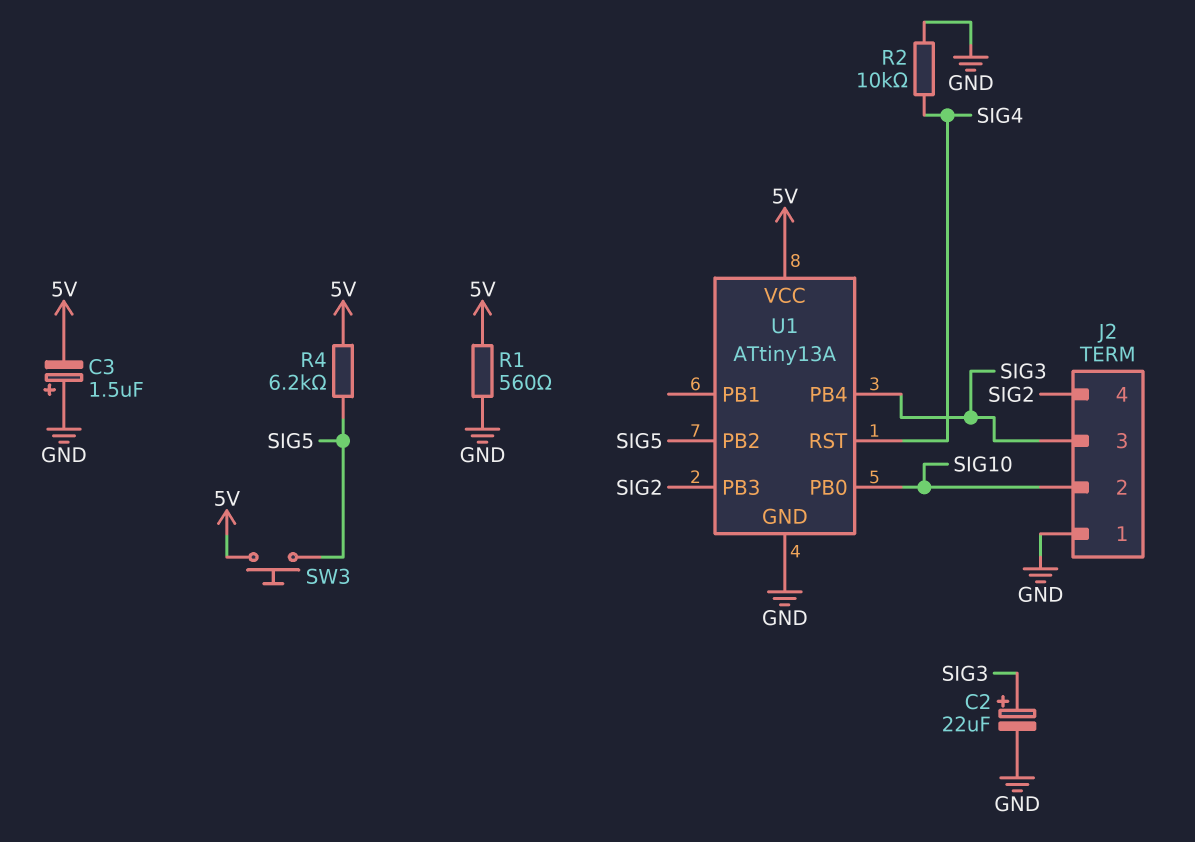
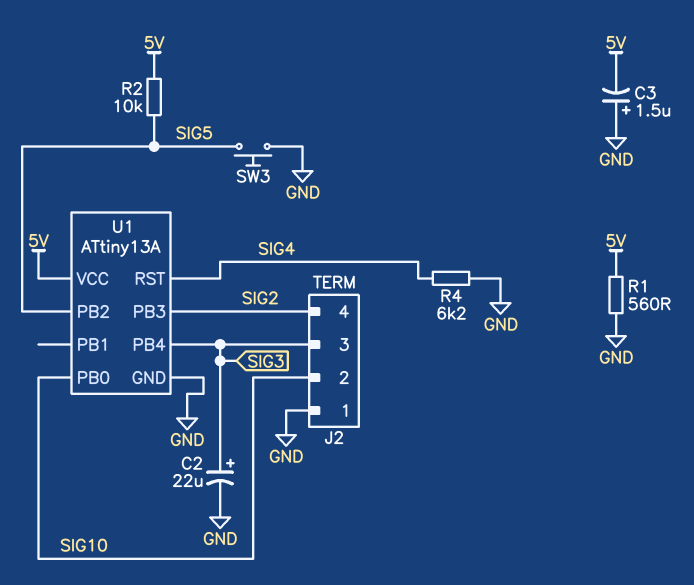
R2: 10k (GND, SIG4) -> 10k (5V, SIG5)
R4: 6.2k (5V, SIG5) -> 6.2k (GND, SIG4)
SW3: button (5V, SIG5) -> button (GND, SIG5)

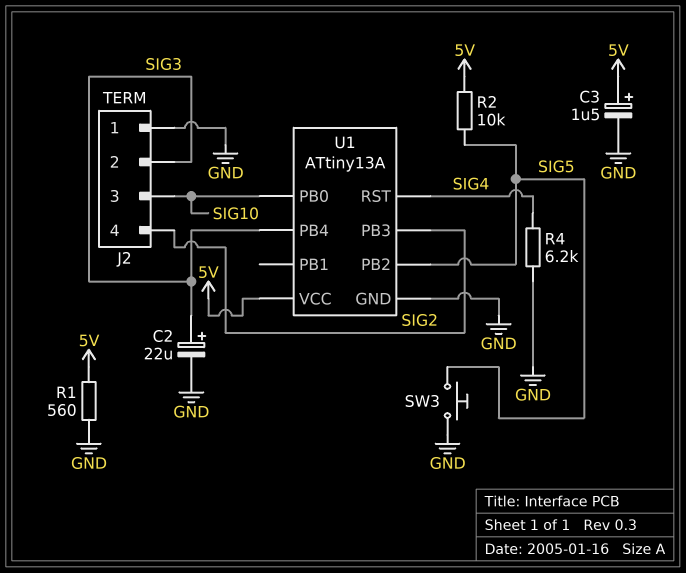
C3: 1.5uF (plus GND, minus 5V) -> 1.5uF (plus 5V, minus GND)
J2 pin 2: SIG10 -> SIG3
J2 pin 3: SIG3 -> SIG10

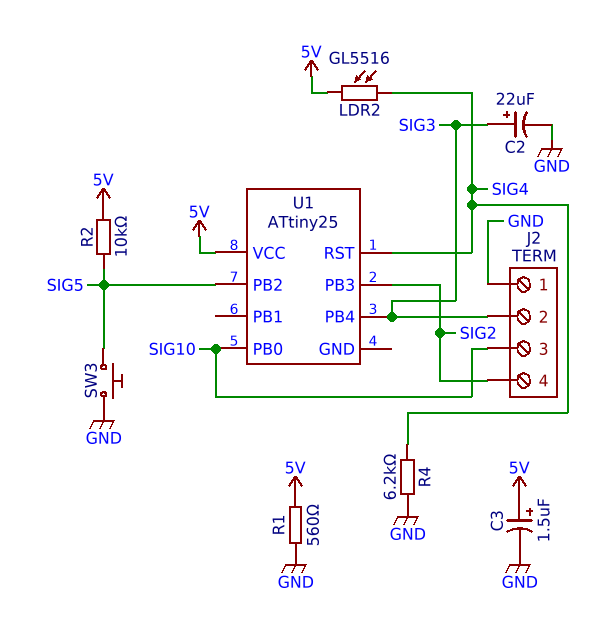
LDR2: none -> GL5516 (5V, SIG4)
U1: ATtiny13A -> ATtiny25
U1 pin GND: GND -> none

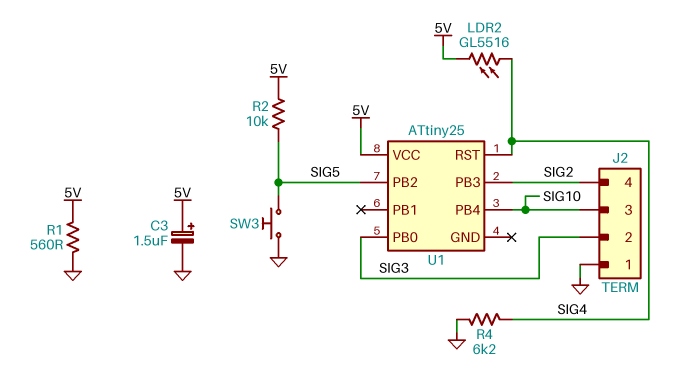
C2: 22uF (plus SIG3, minus GND) -> none
U1 pin PB0: SIG10 -> SIG3
U1 pin PB4: SIG3 -> SIG10

